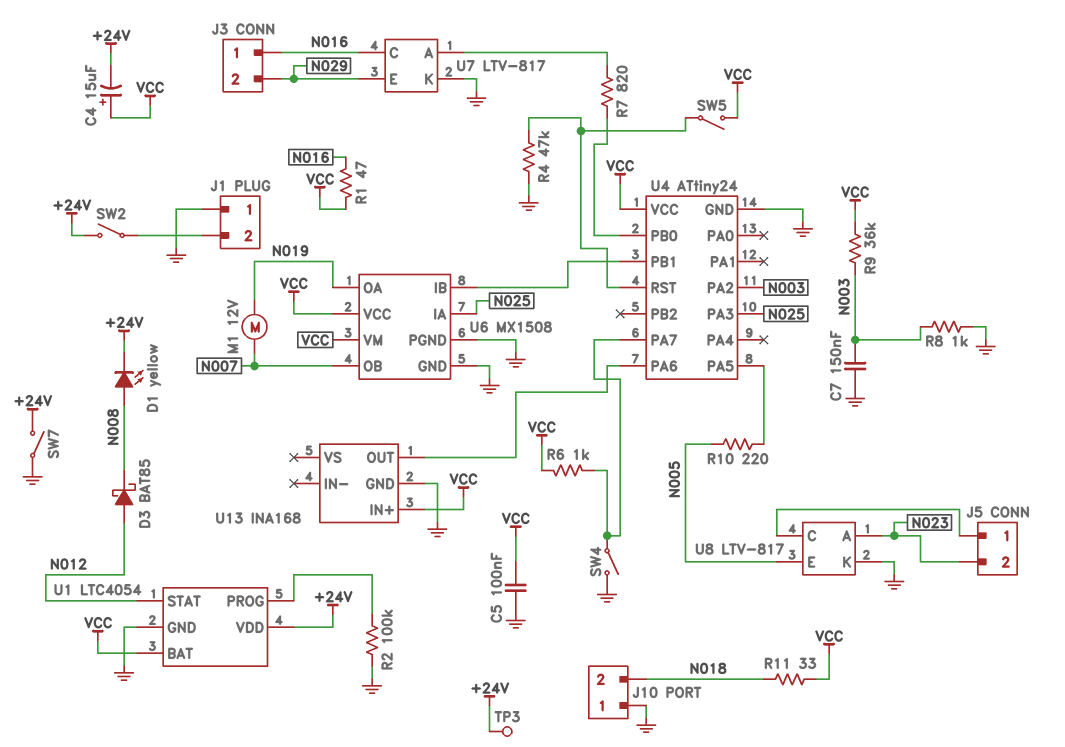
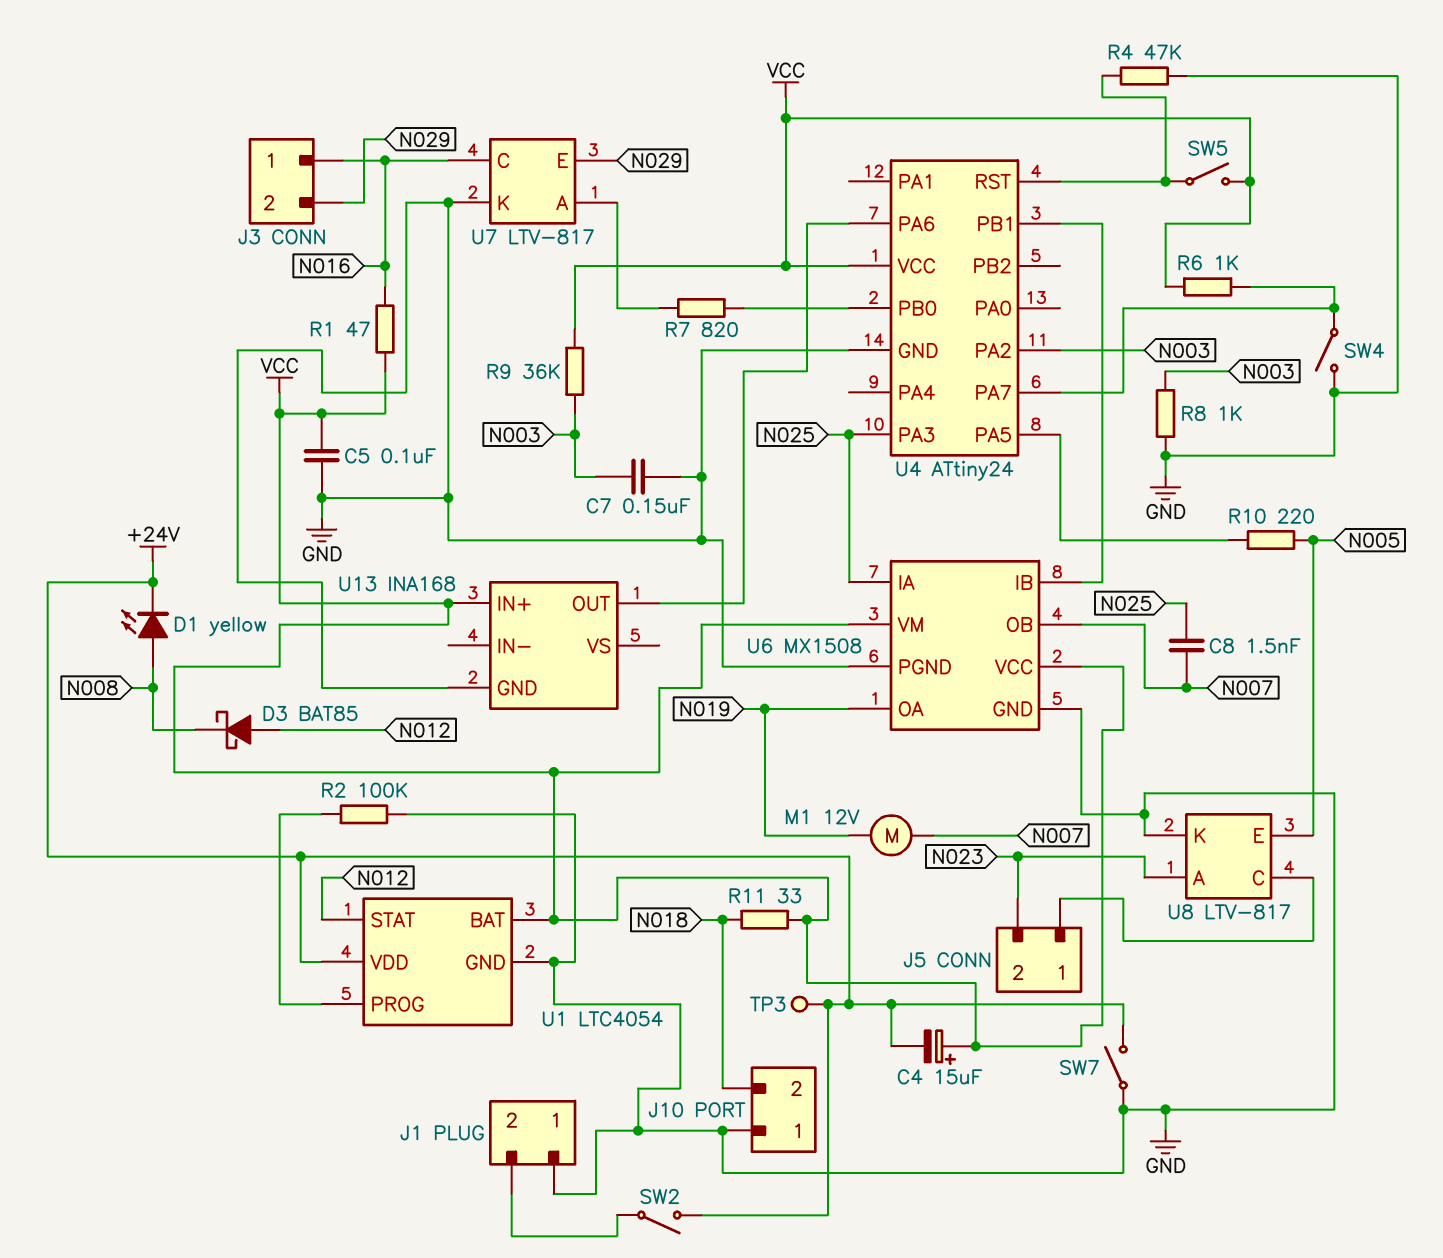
C8: none -> 1.5nF (N007, N025)

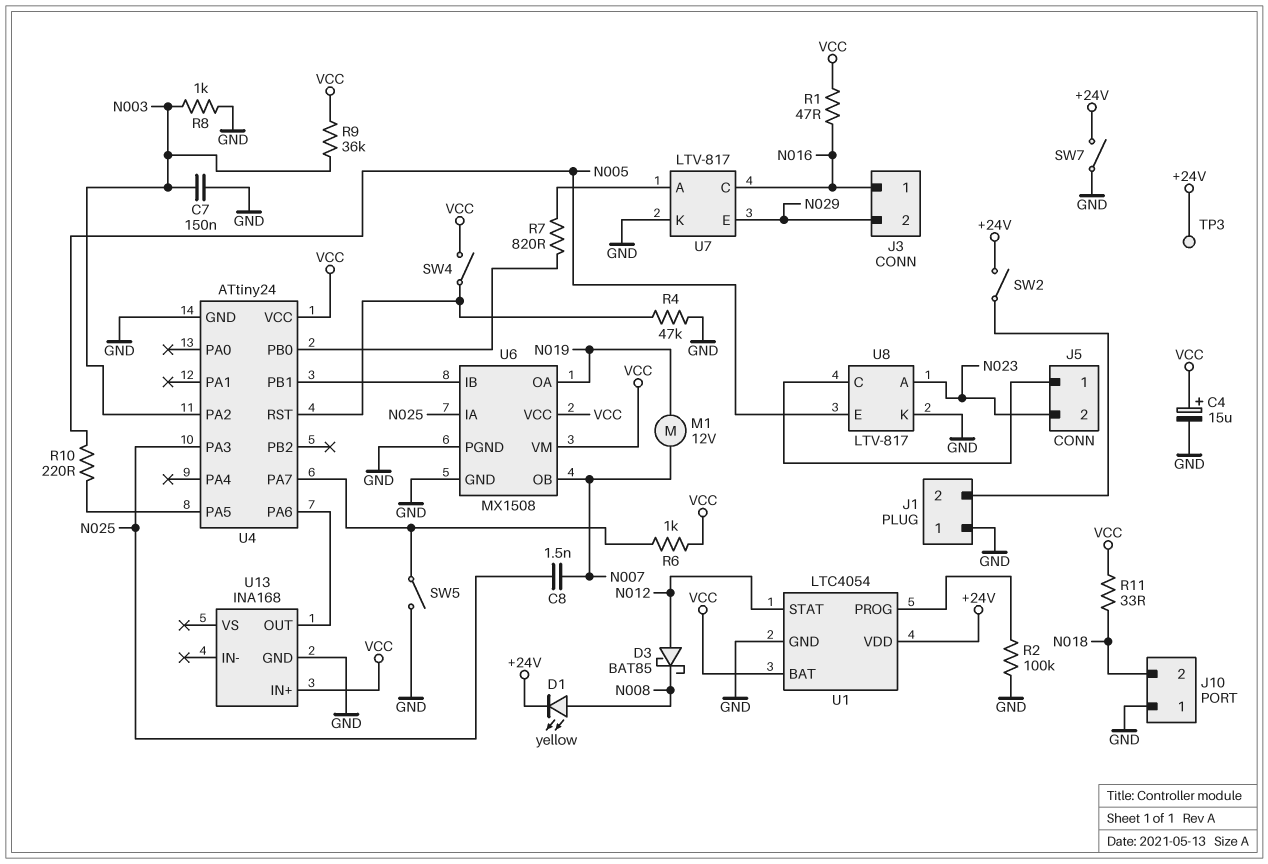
C4: 15uF (plus VCC, minus +24V) -> 15uF (plus VCC, minus GND)
C5: 100nF (GND, VCC) -> none
SW4: switch (GND, U4/PA7) -> switch (U4/RST, VCC)
SW5: switch (U4/RST, VCC) -> switch (GND, U4/PA7)

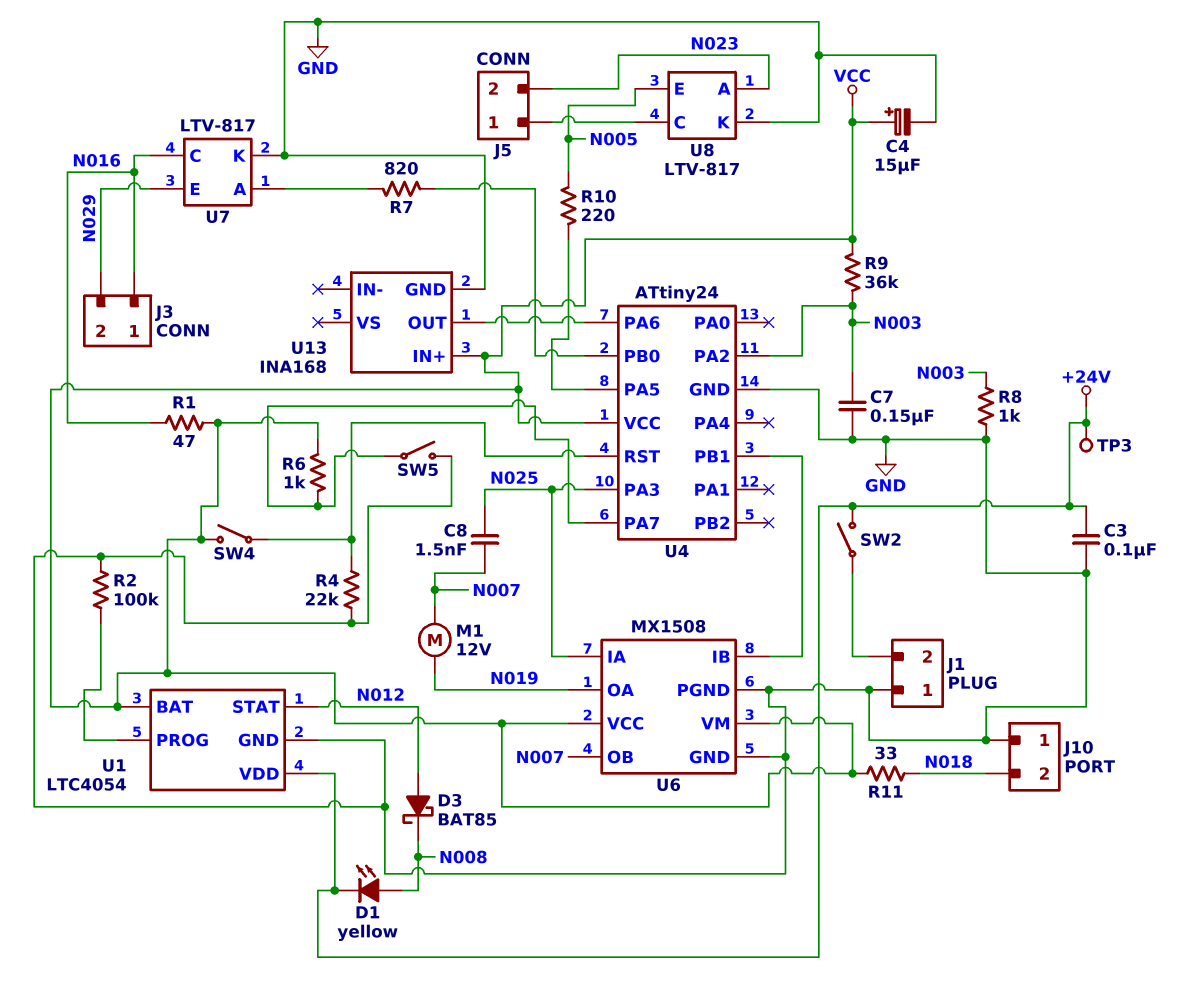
C3: none -> 100nF (+24V, GND)
R4: 47k (GND, U4/RST) -> 22k (GND, U4/RST)
SW7: switch (+24V, GND) -> none

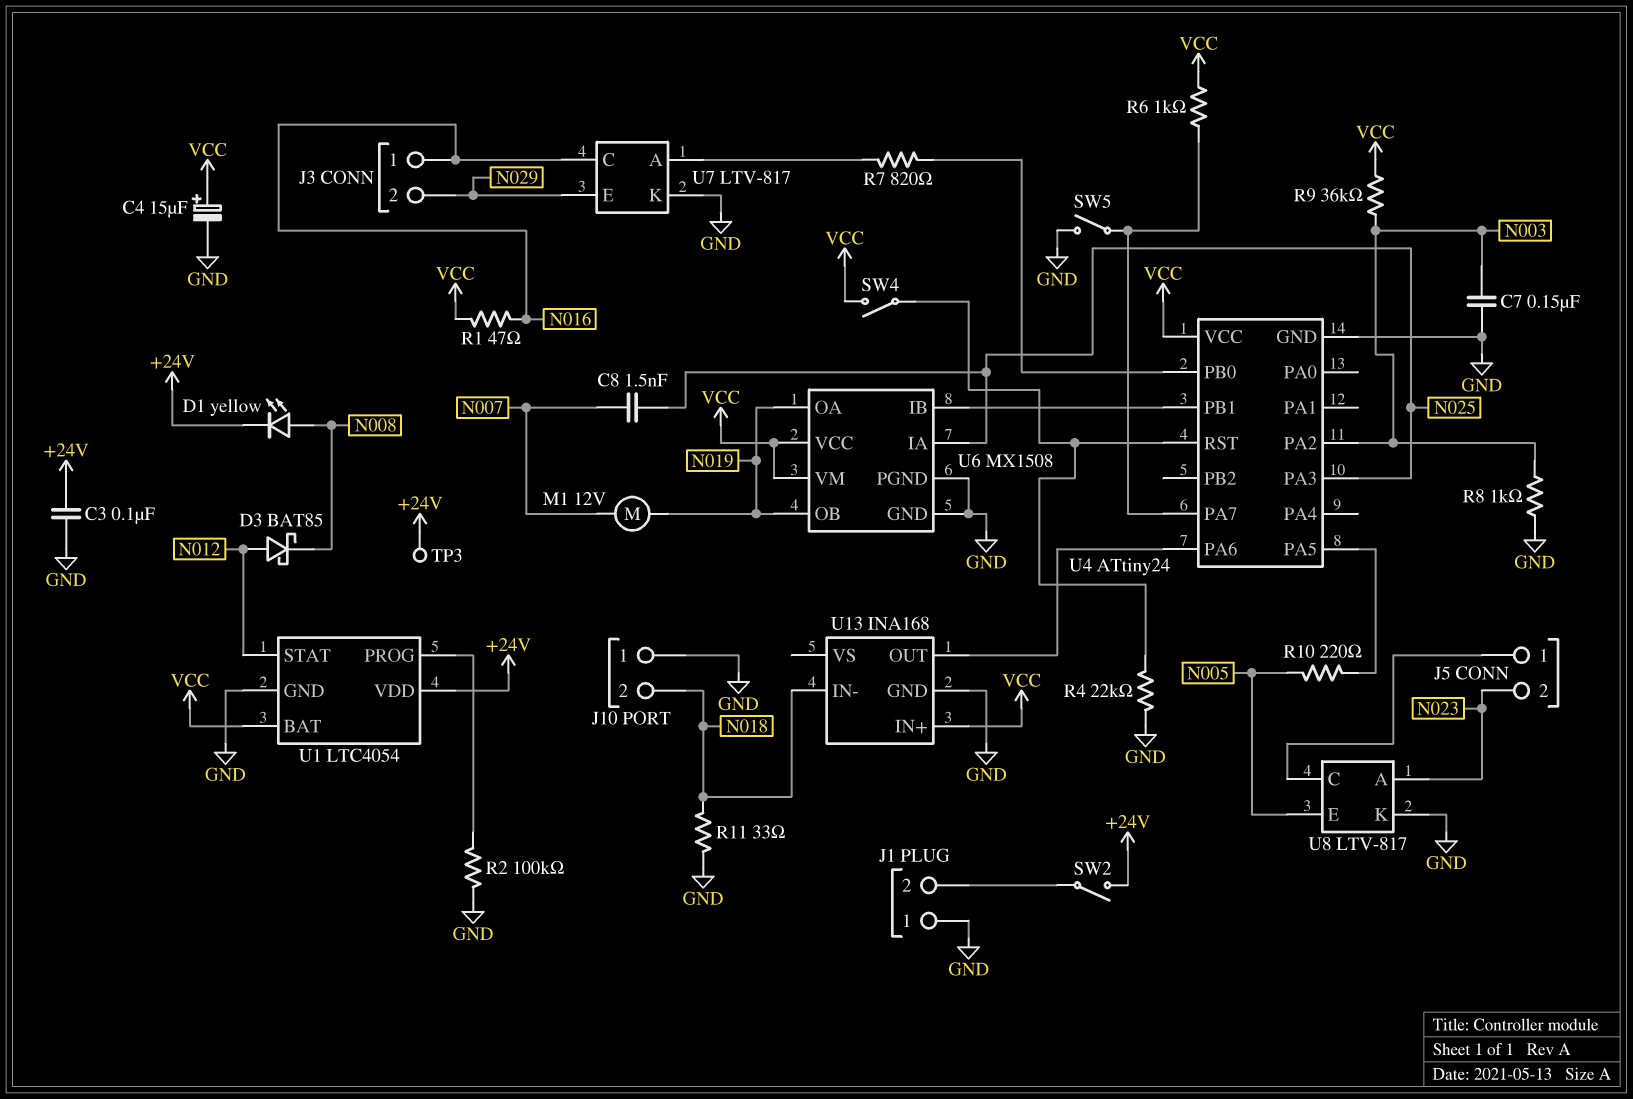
R11: 33 (N018, VCC) -> 33 (GND, N018)
U6 pin OB: N007 -> N019
U13 pin IN-: none -> N018

